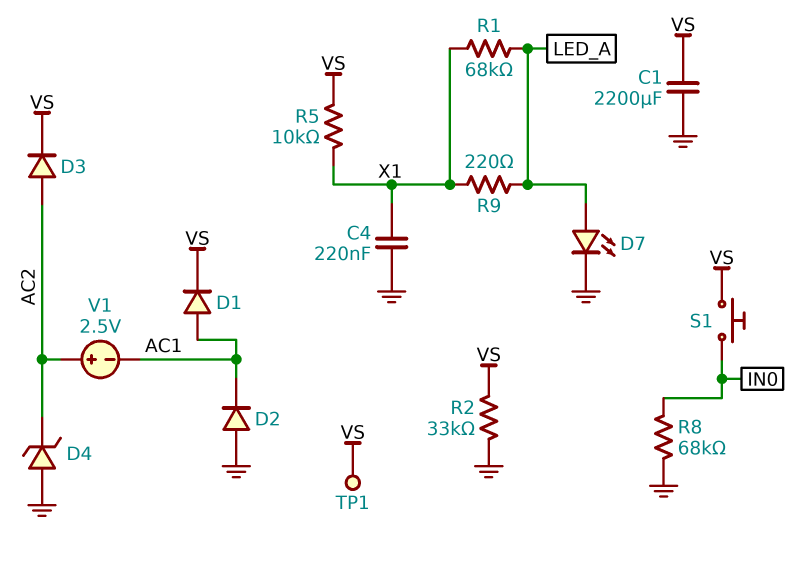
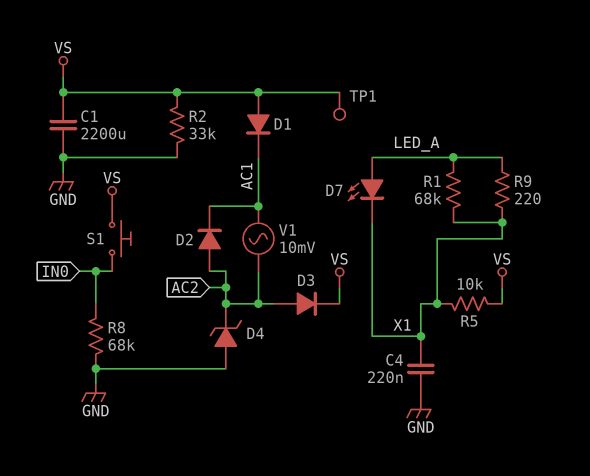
D1: diode (A AC1, K VS) -> diode (A VS, K AC1)
D2: diode (A GND, K AC1) -> diode (A AC2, K AC1)
D7: LED (A LED_A, K GND) -> LED (A LED_A, K X1)
V1: 2.5V (plus AC2, minus AC1) -> AC 10mV (AC1, AC2)

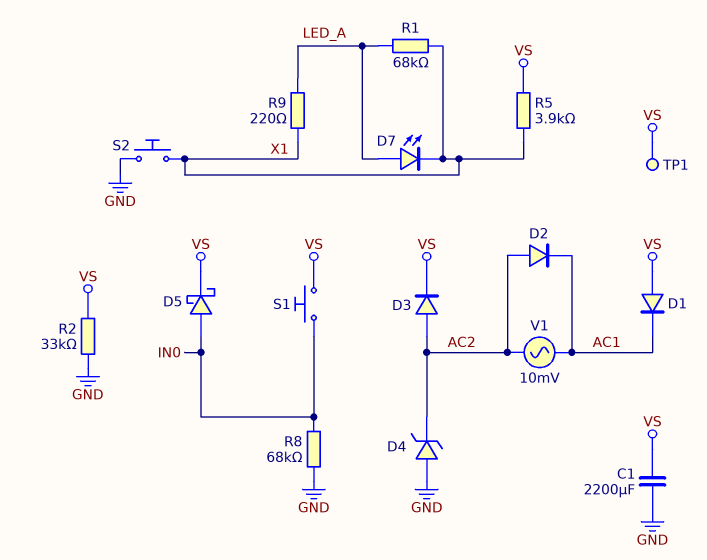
C4: 220nF (GND, X1) -> none
D5: none -> schottky (A IN0, K VS)
R5: 10k (VS, X1) -> 3.9k (VS, X1)
S2: none -> button (GND, X1)

